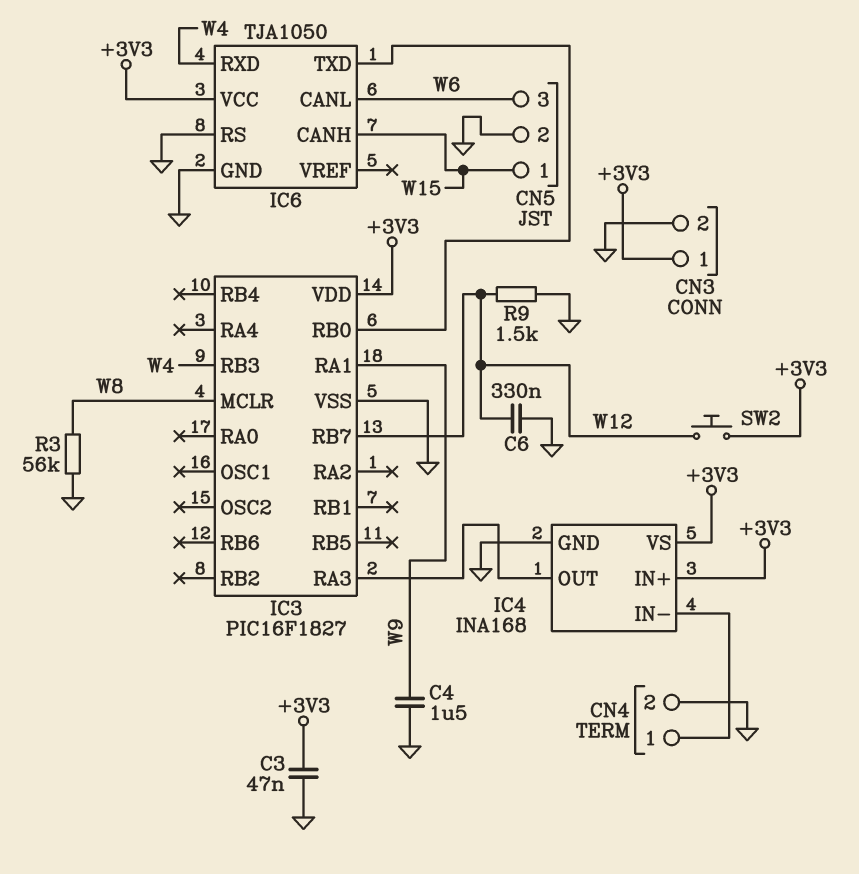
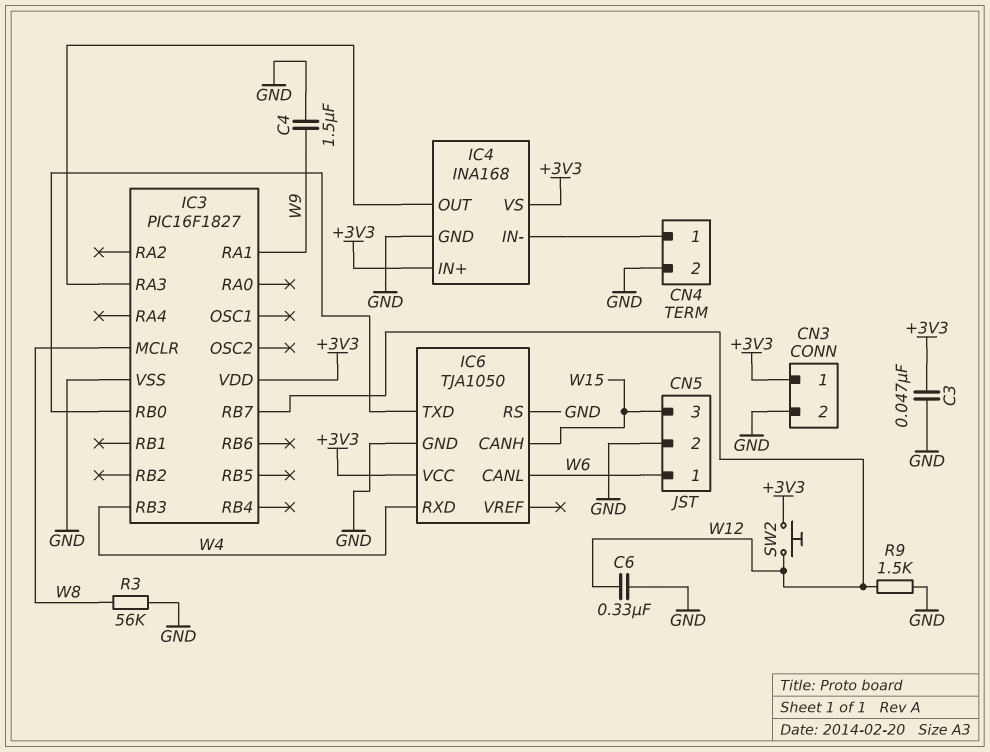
CN5 pin 1: W15 -> W6
CN5 pin 3: W6 -> W15

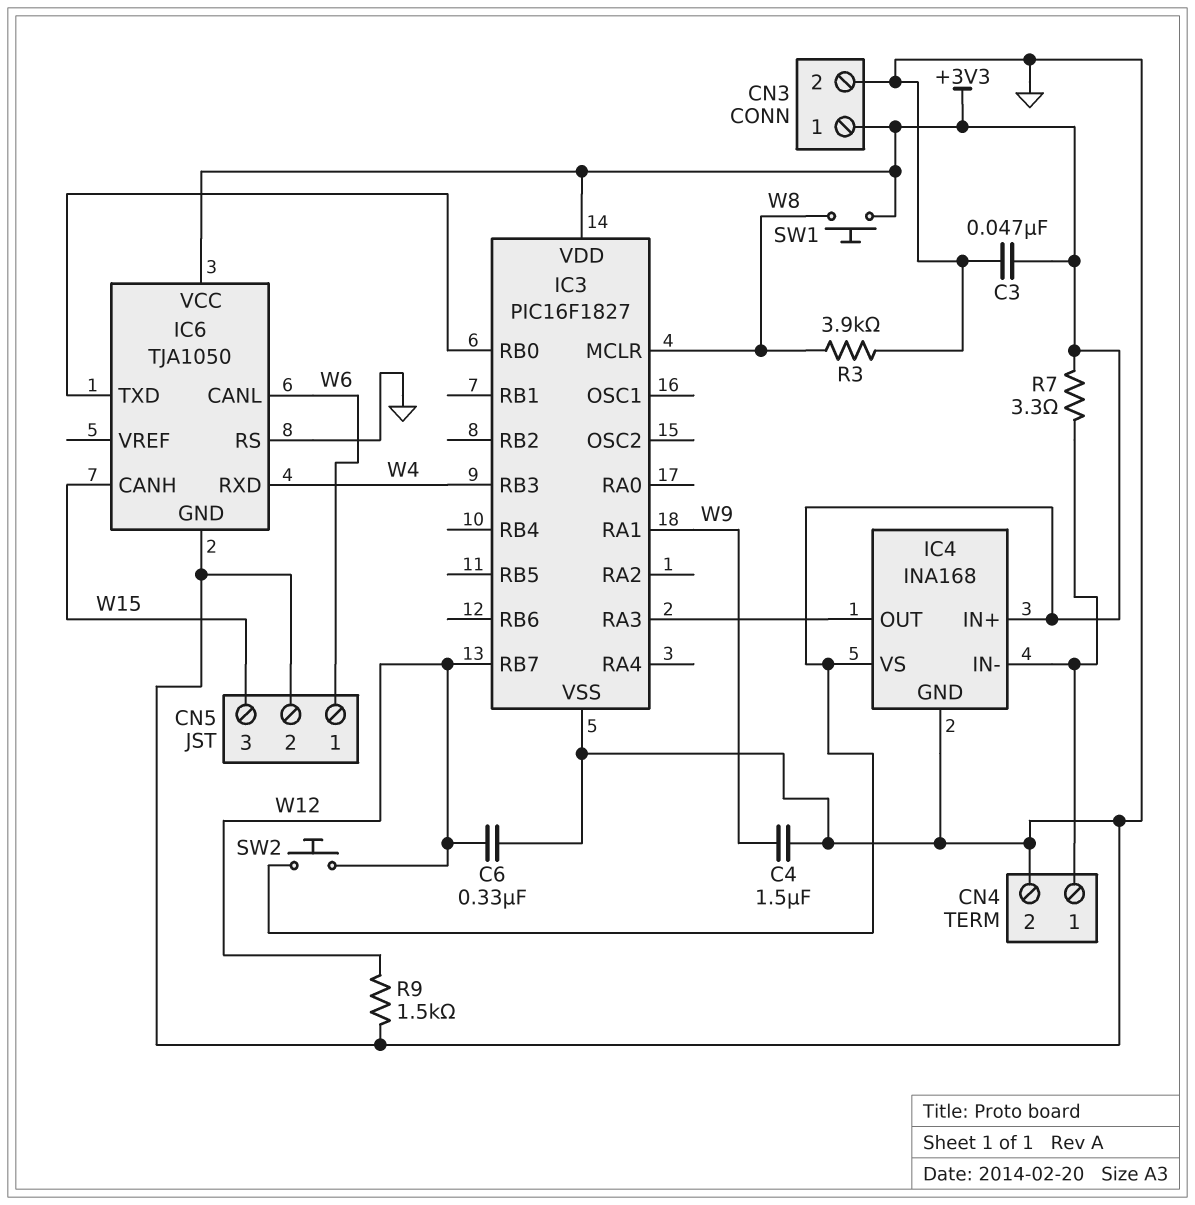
R3: 56k (GND, W8) -> 3.9k (GND, W8)
R7: none -> 3.3 (+3V3, CN4/1)
SW1: none -> button (+3V3, W8)

